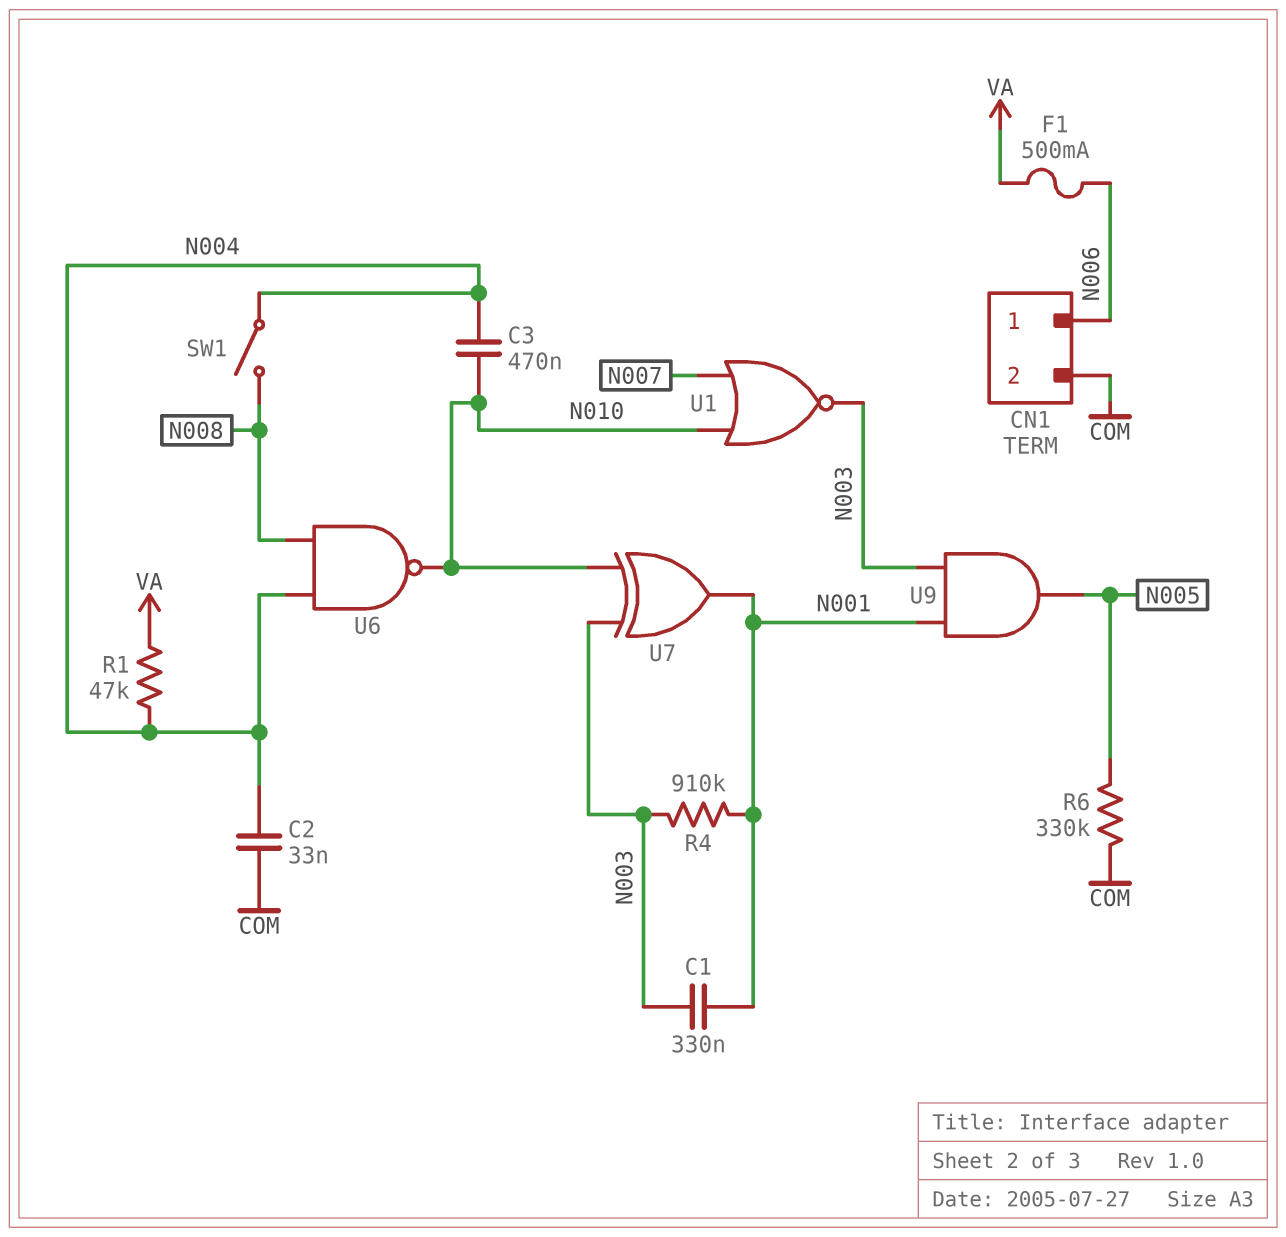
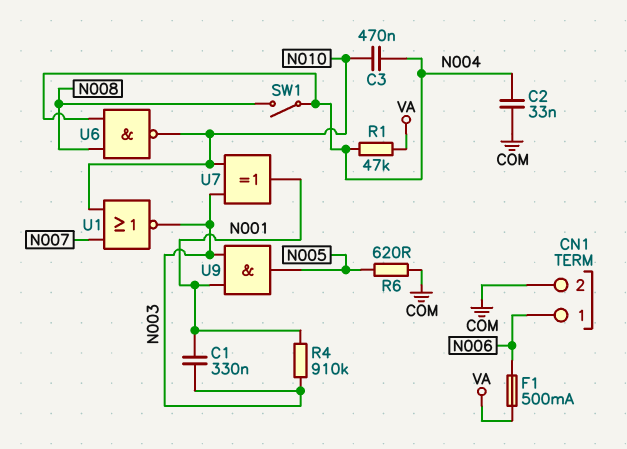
R6: 330k (COM, N005) -> 620 (COM, N005)

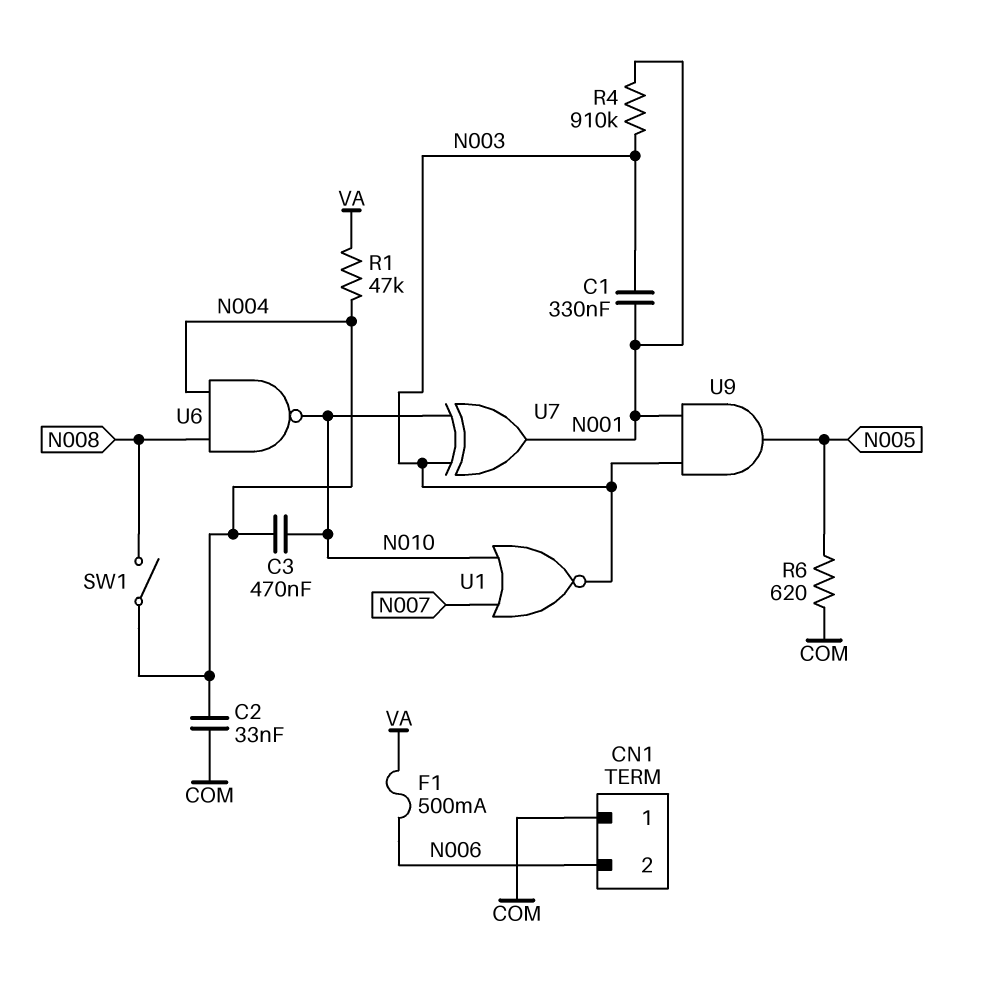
CN1 pin 1: N006 -> COM
CN1 pin 2: COM -> N006

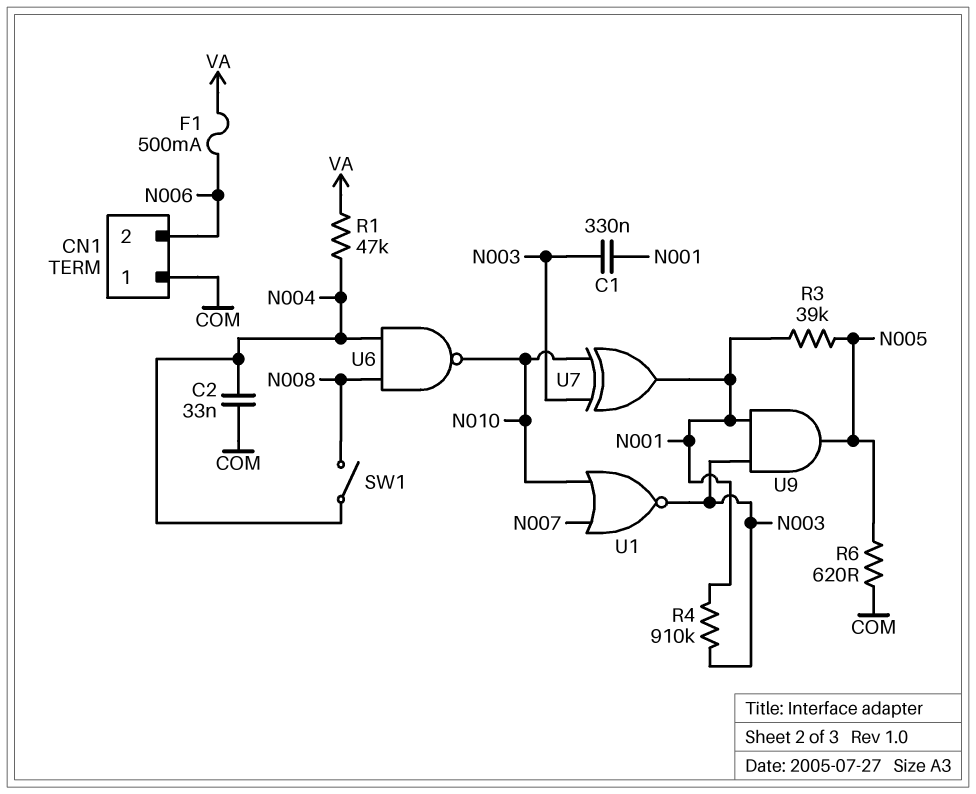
C3: 470nF (N004, N010) -> none
R3: none -> 39k (N001, N005)

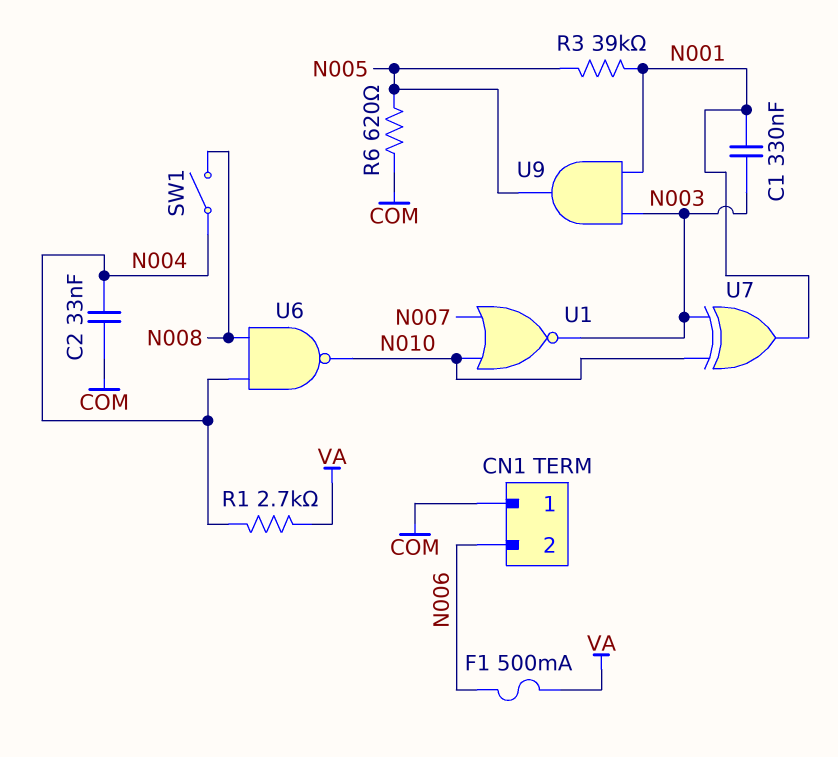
R1: 47k (N004, VA) -> 2.7k (N004, VA)
R4: 910k (N001, N003) -> none

